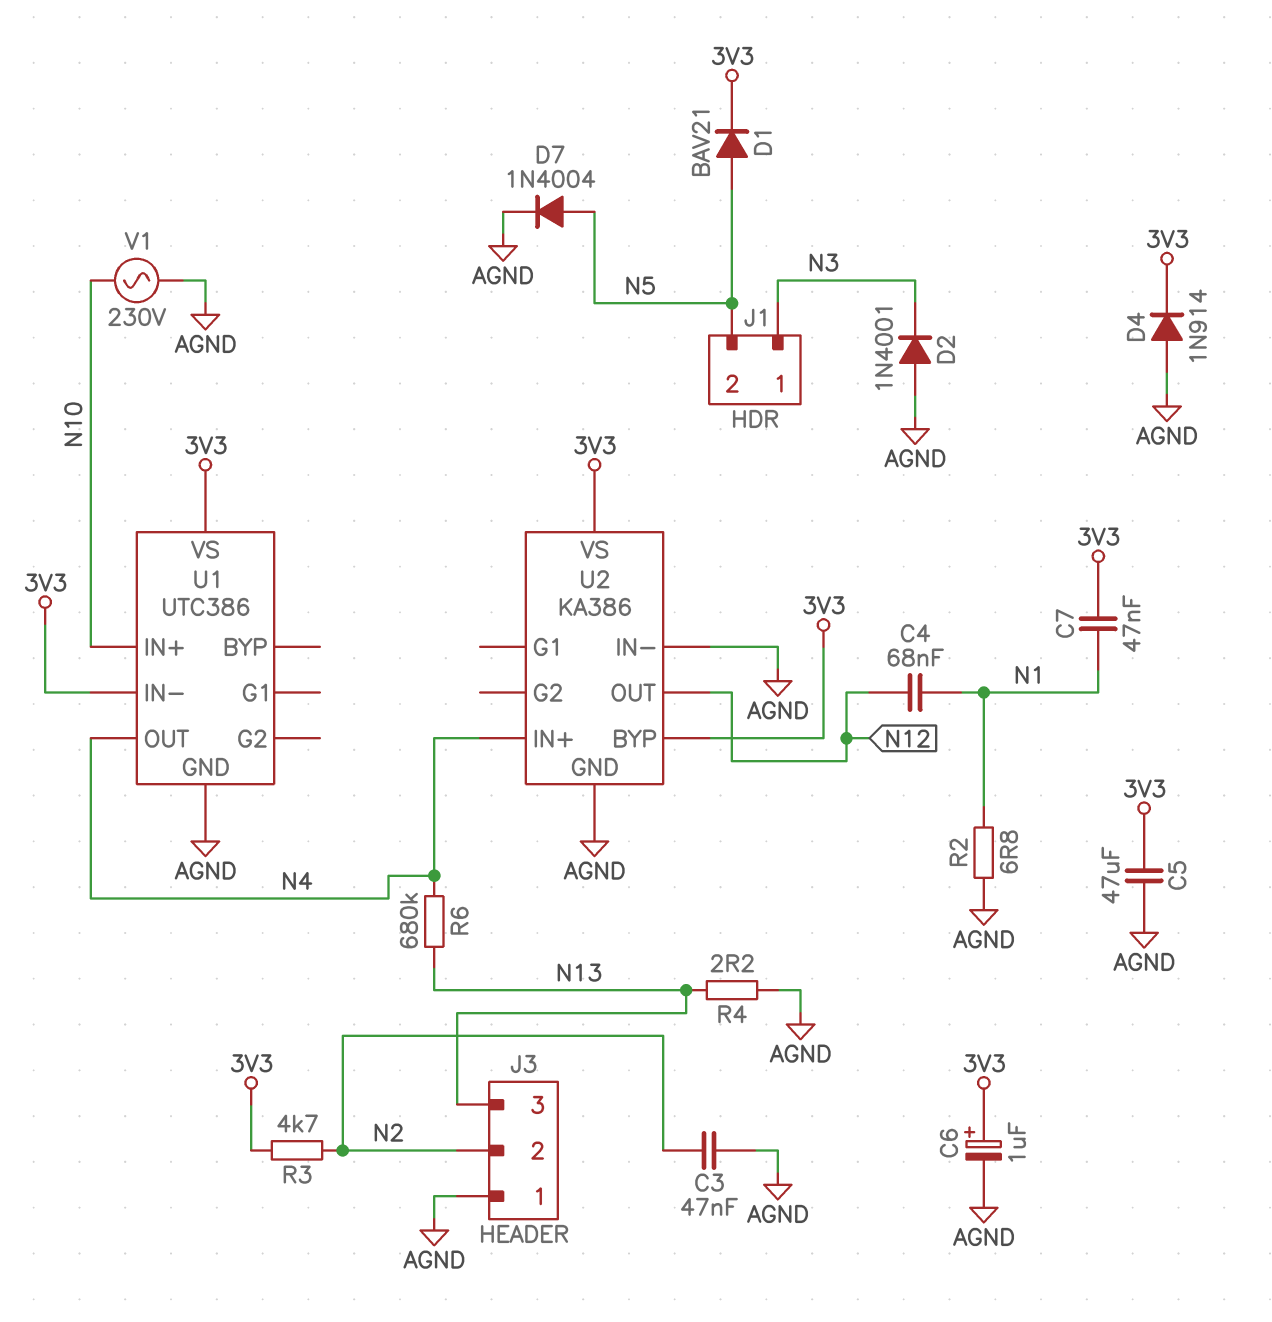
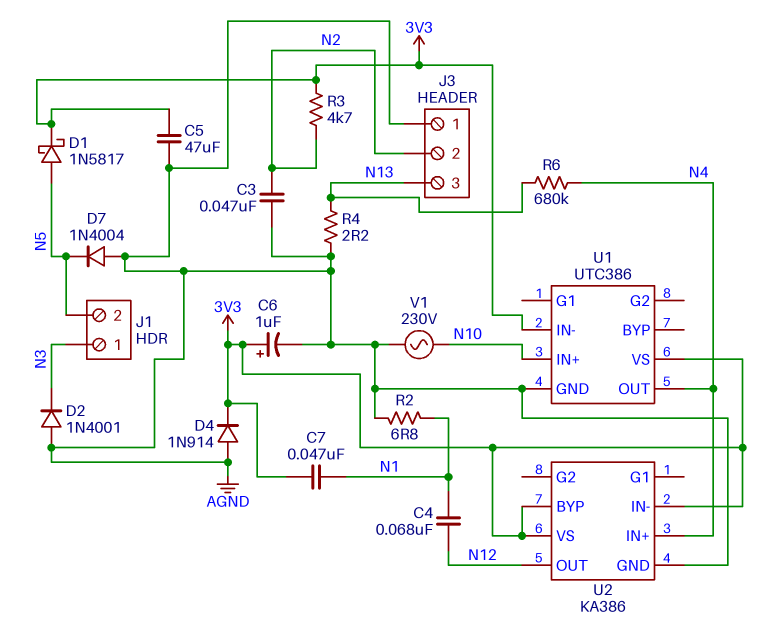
D1: diode BAV21 (A N5, K 3V3) -> schottky 1N5817 (A N5, K 3V3)
D7: diode 1N4004 (A N5, K AGND) -> diode 1N4004 (A AGND, K N5)
U2 pin IN-: AGND -> 3V3

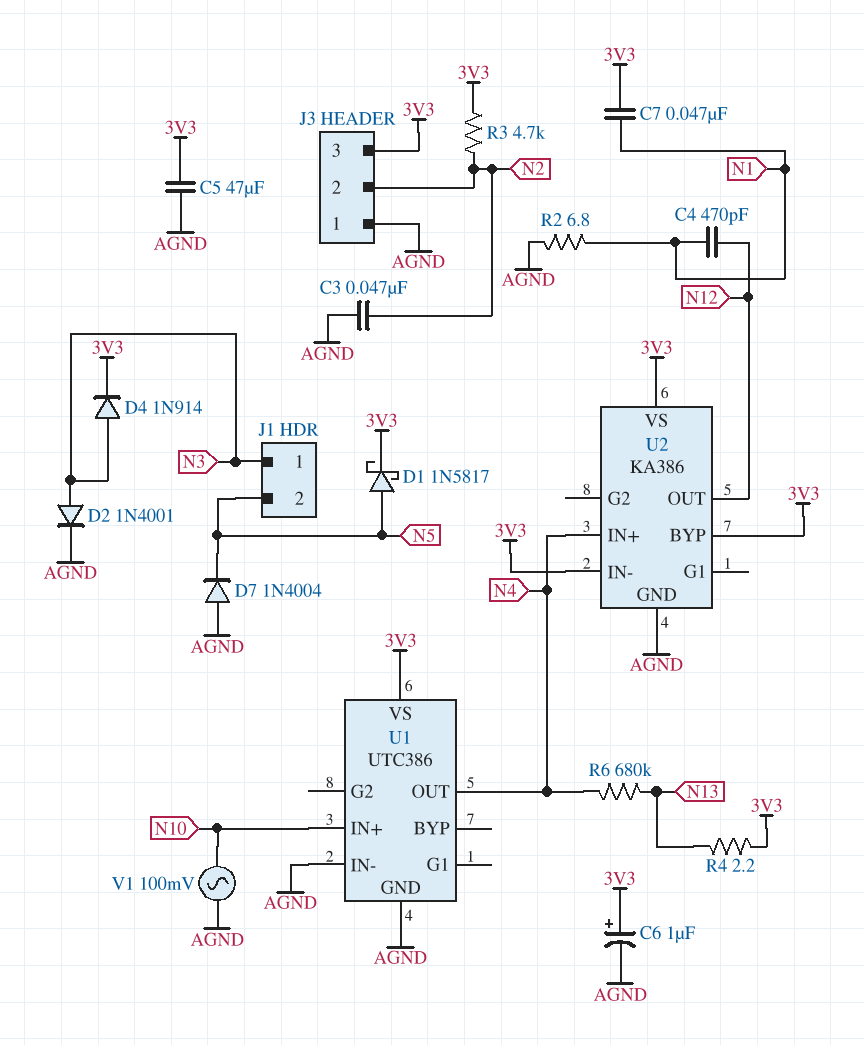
C4: 68nF (N1, N12) -> 470pF (N1, N12)
D2: diode 1N4001 (A AGND, K N3) -> diode 1N4001 (A N3, K AGND)
D4: diode 1N914 (A AGND, K 3V3) -> diode 1N914 (A N3, K 3V3)
J3 pin 3: N13 -> 3V3
R4: 2.2 (AGND, N13) -> 2.2 (3V3, N13)
U1 pin IN-: 3V3 -> AGND
V1: AC 230V (AGND, N10) -> AC 100mV (AGND, N10)

